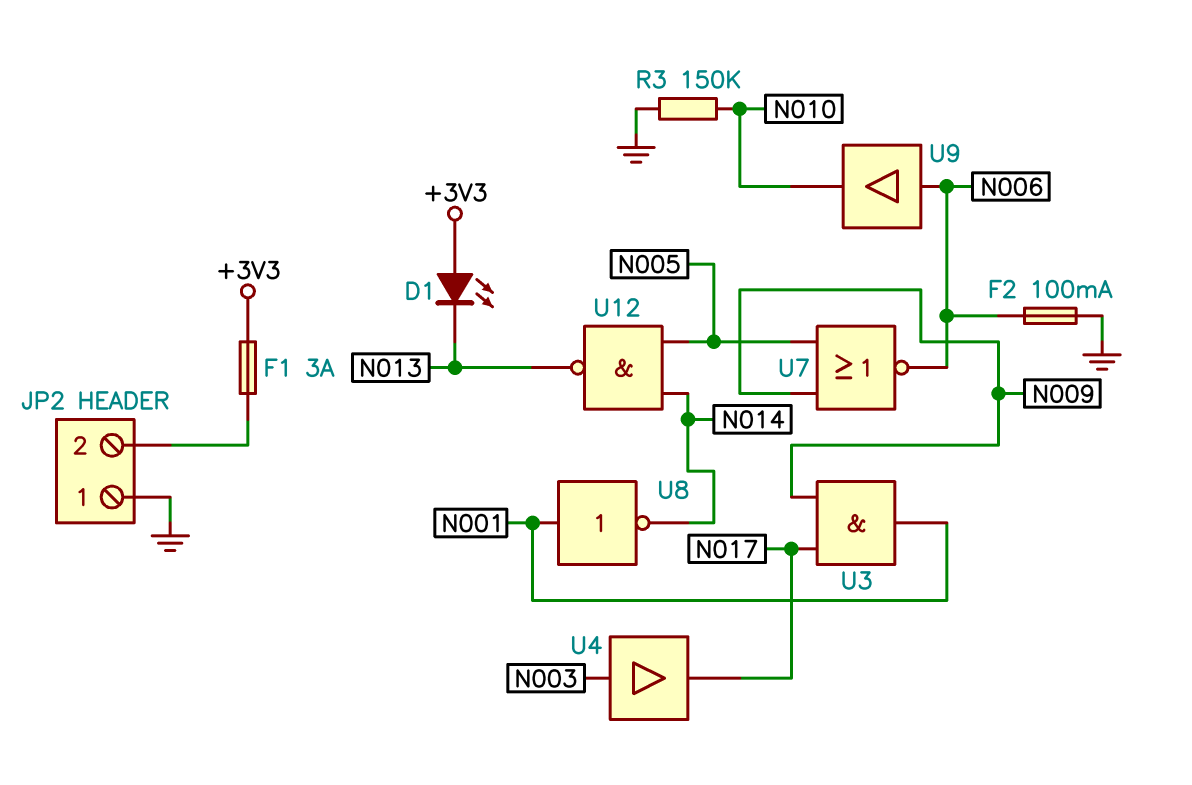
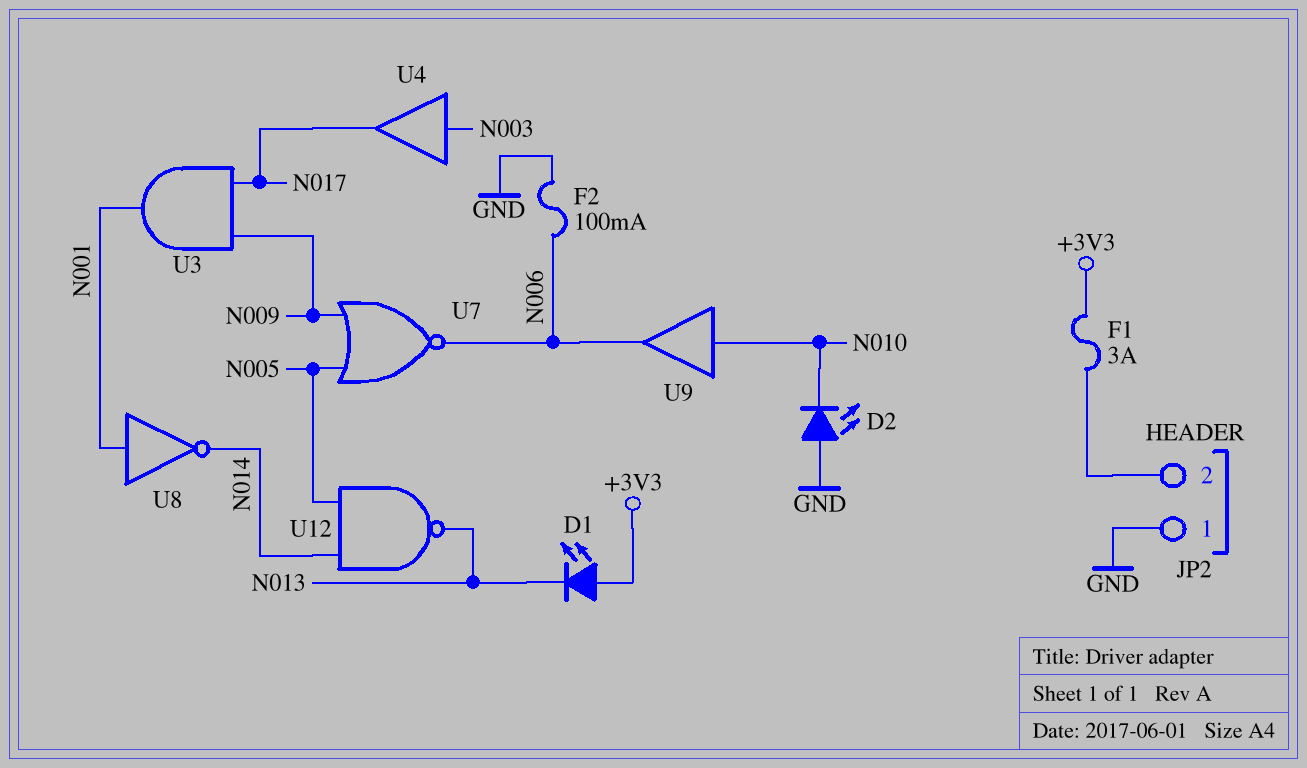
D2: none -> LED (A GND, K N010)
R3: 150k (GND, N010) -> none
U9: buffer (in N006, out N010) -> buffer (in N010, out N006)

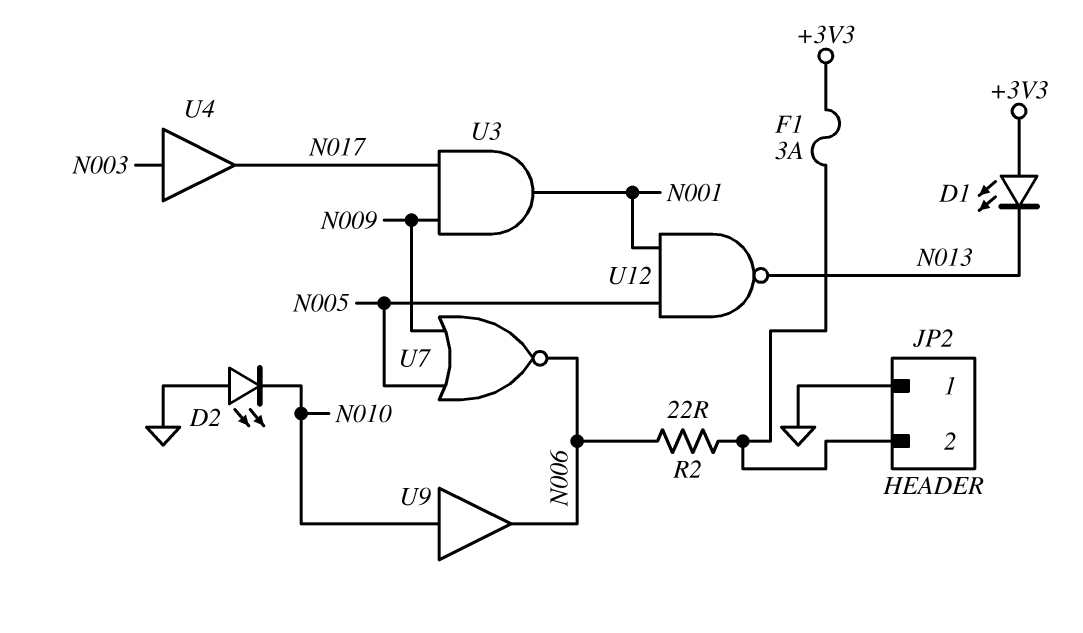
F2: 100mA (GND, N006) -> none
R2: none -> 22 (JP2/2, N006)
U8: NOT (in N001, out N014) -> none
U12: NAND (in N005, in N014, out N013) -> NAND (in N001, in N005, out N013)

